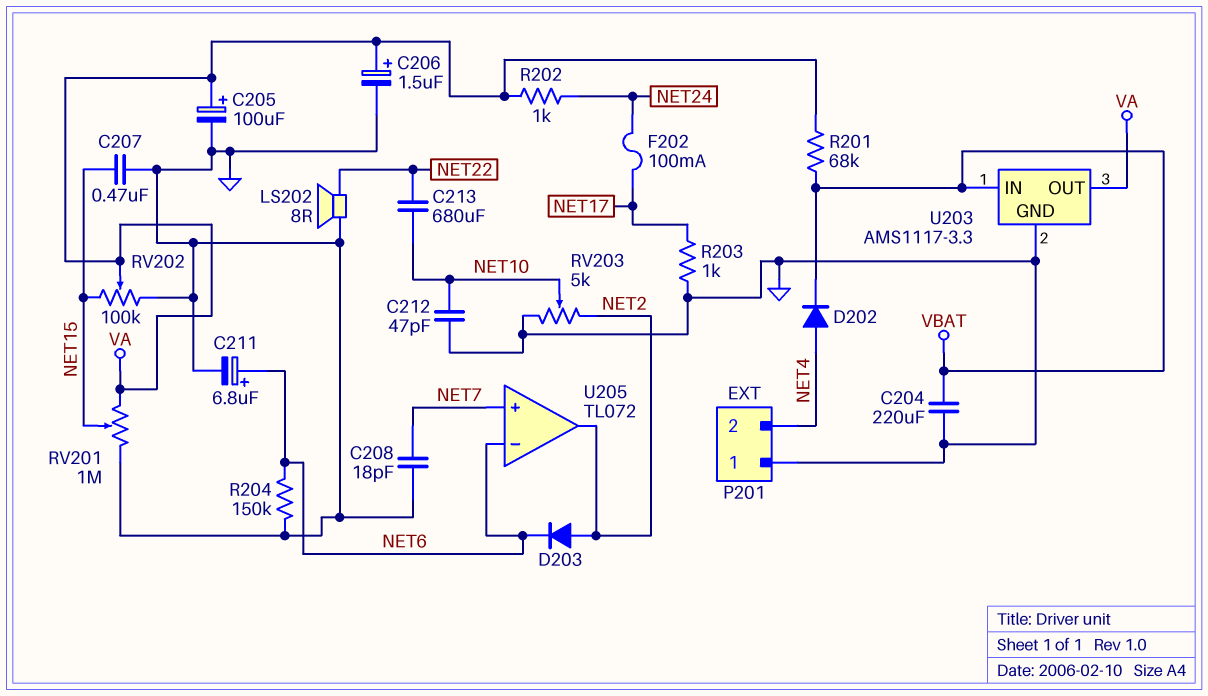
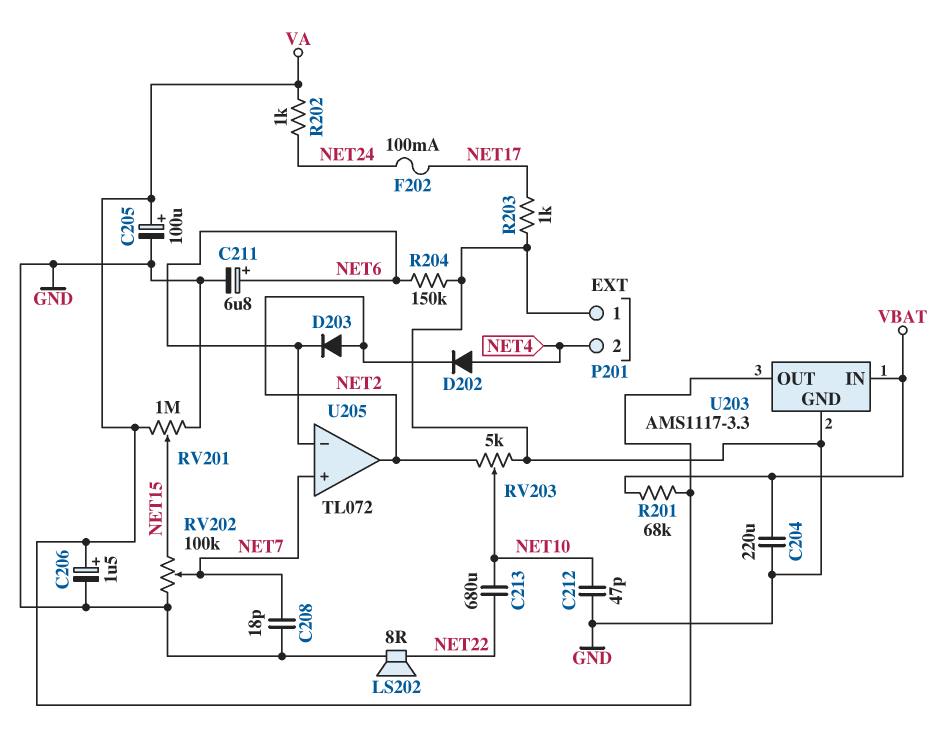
C207: 470nF (GND, NET15) -> none
D202: diode (A NET4, K VBAT) -> diode (A NET4, K NET2)
RV202: 100k (GND, NET15, wiper VA) -> 100k (GND, NET15, wiper NET7)

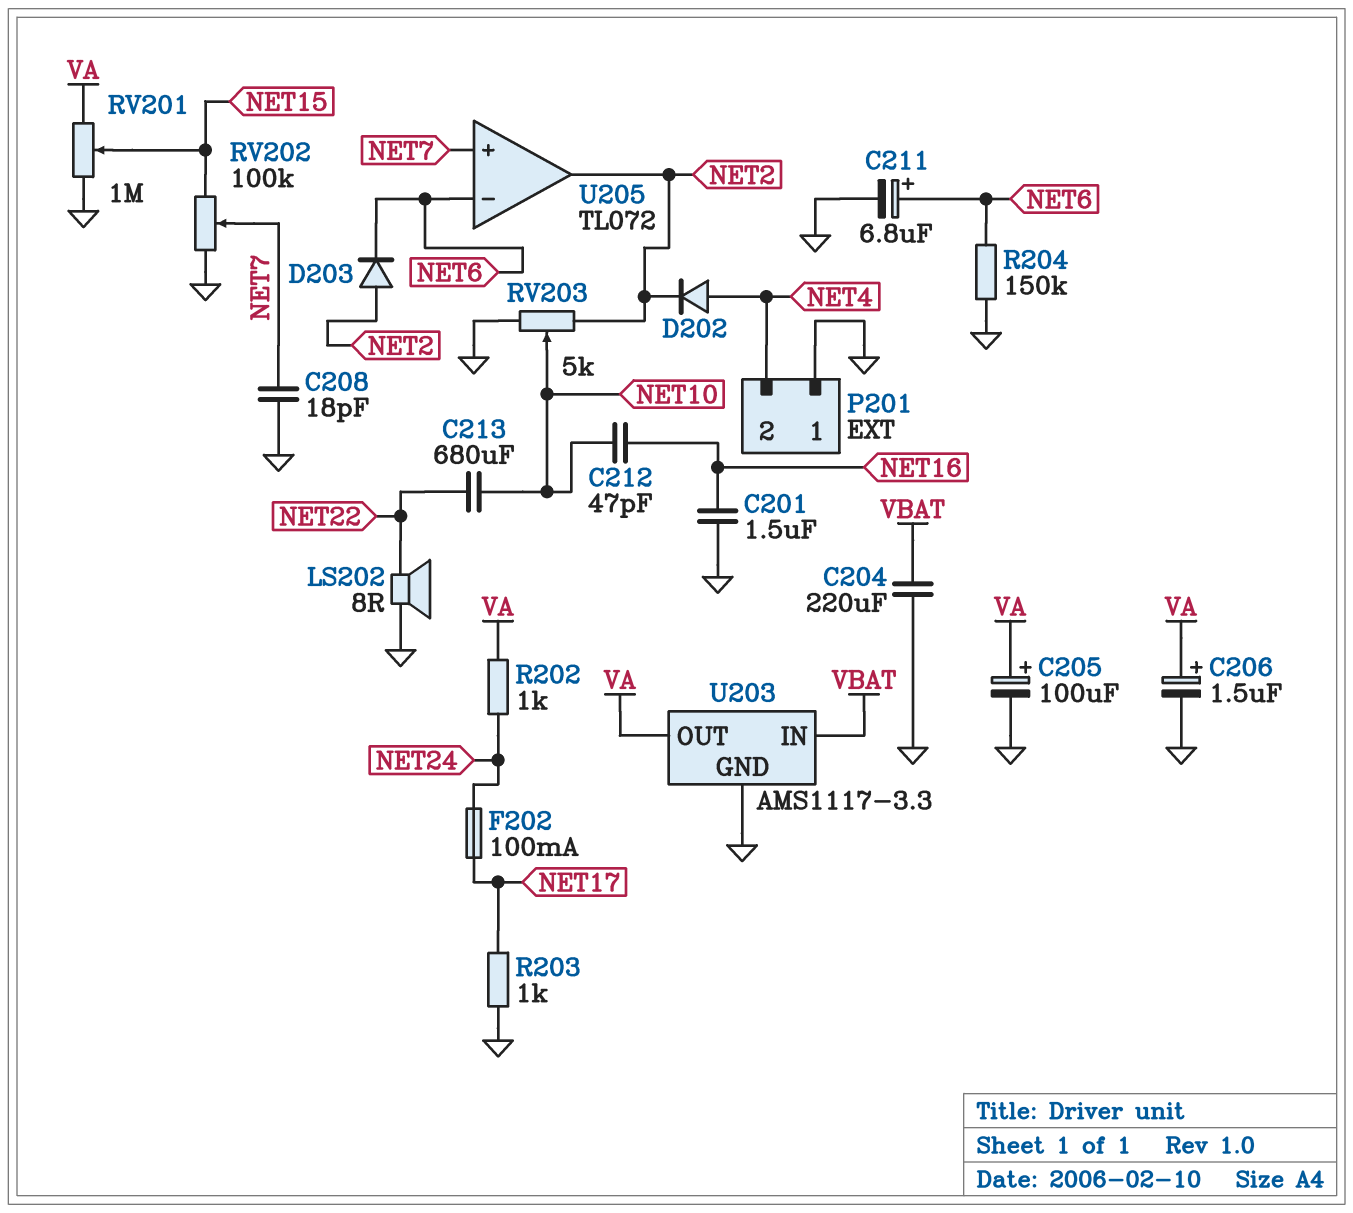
C201: none -> 1.5uF (GND, NET16)
C212: 47pF (GND, NET10) -> 47pF (NET10, NET16)
R201: 68k (VA, VBAT) -> none

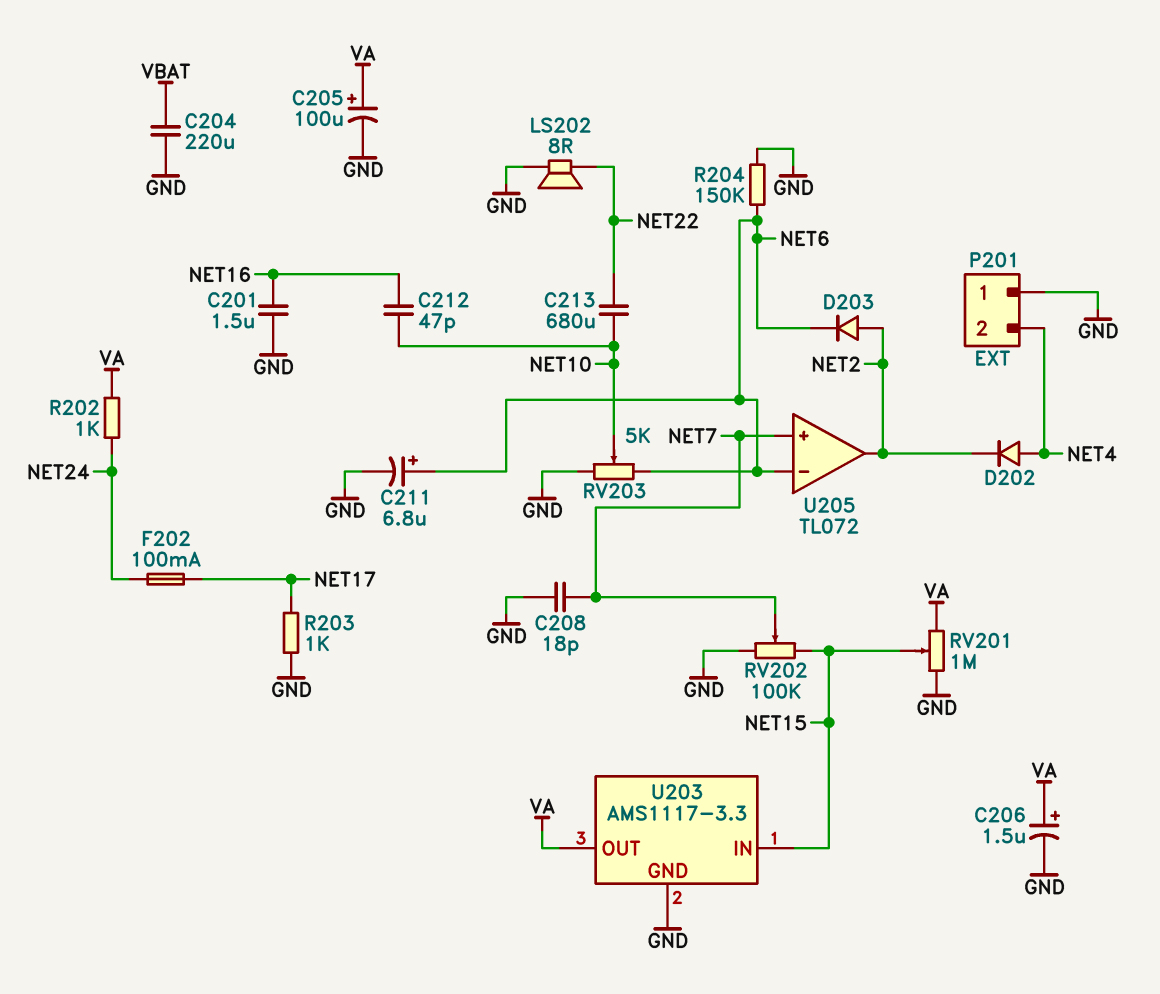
RV203: 5k (GND, NET2, wiper NET10) -> 5k (GND, NET6, wiper NET10)
U203 pin IN: VBAT -> NET15

